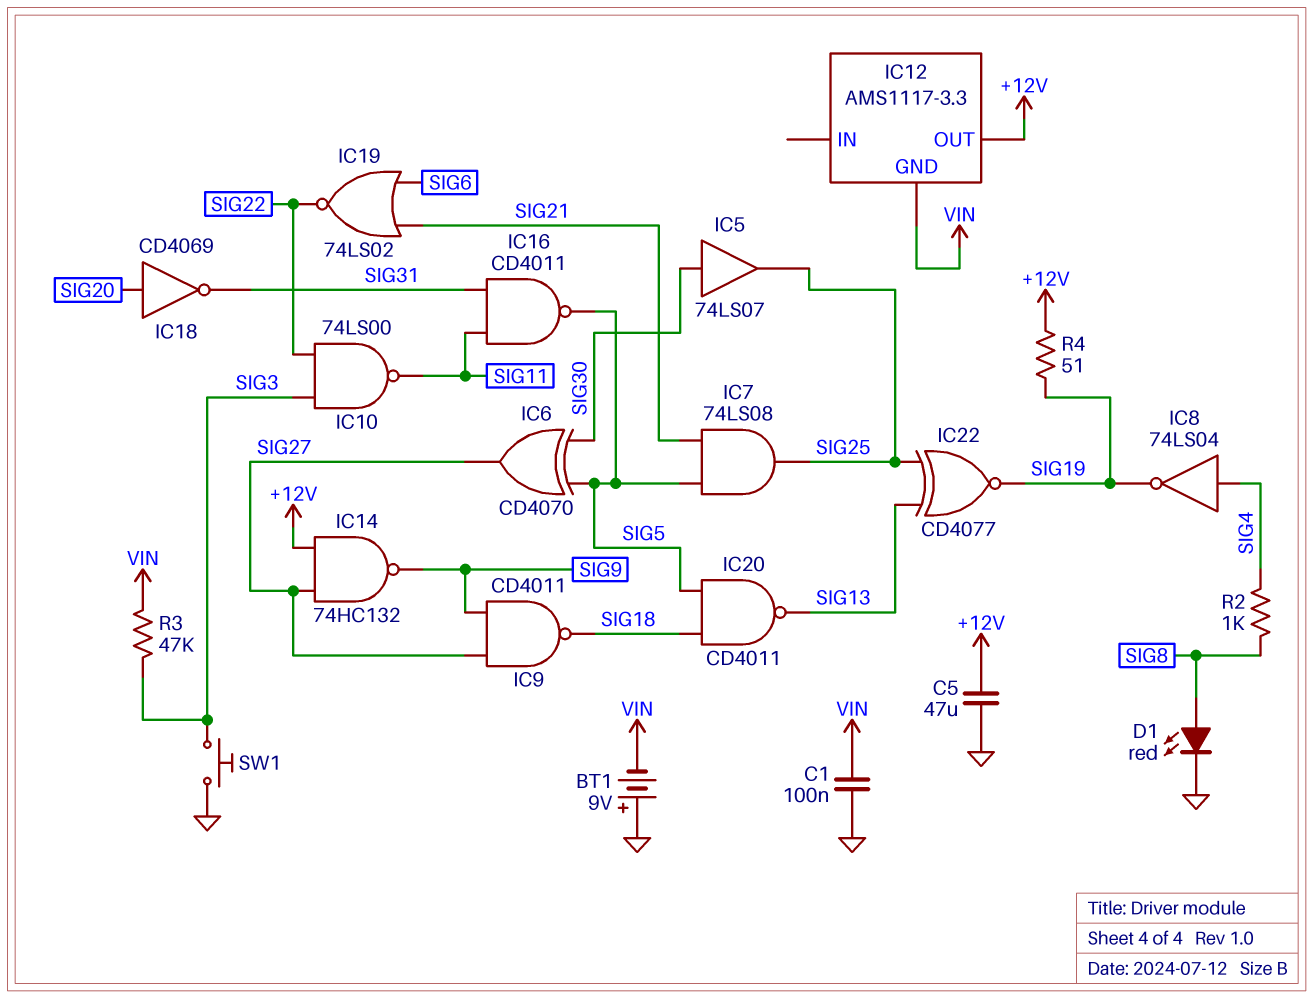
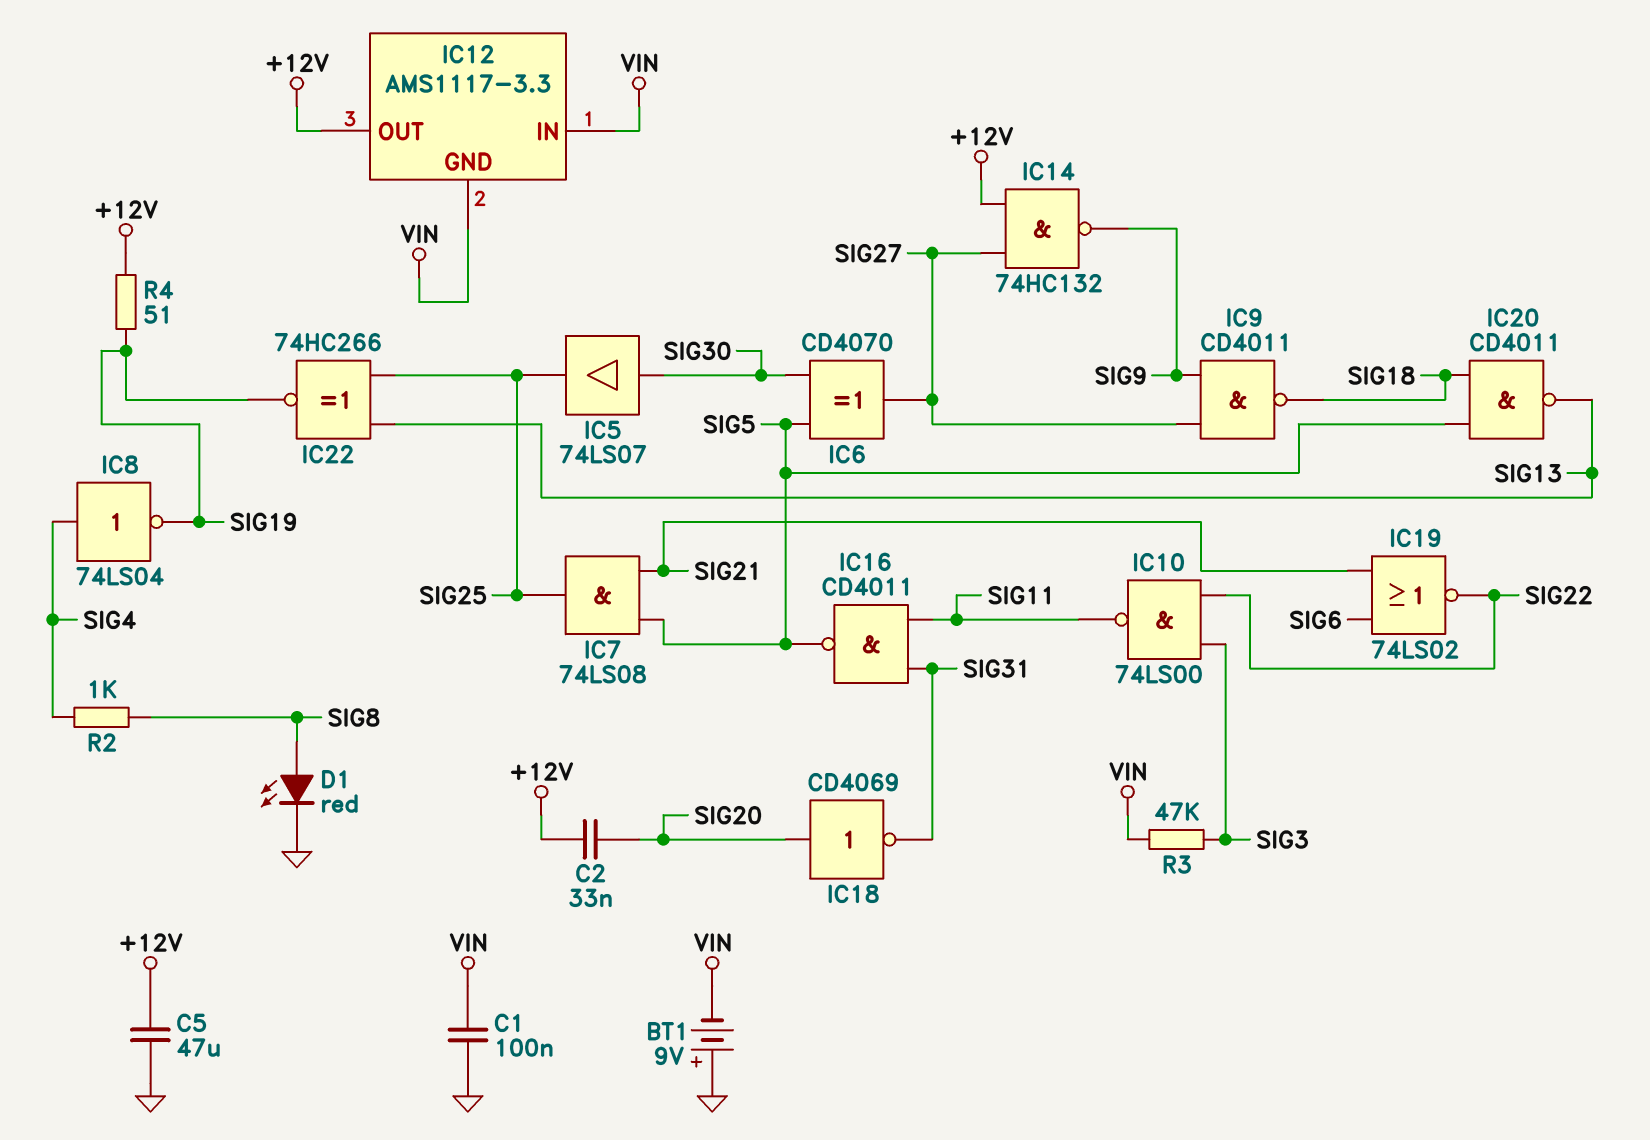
C2: none -> 33nF (+12V, SIG20)
IC12 pin IN: none -> VIN
IC22: XNOR CD4077 (in SIG13, in SIG25, out SIG19) -> XNOR 74HC266 (in SIG13, in SIG25, out SIG19)
SW1: button (GND, SIG3) -> none

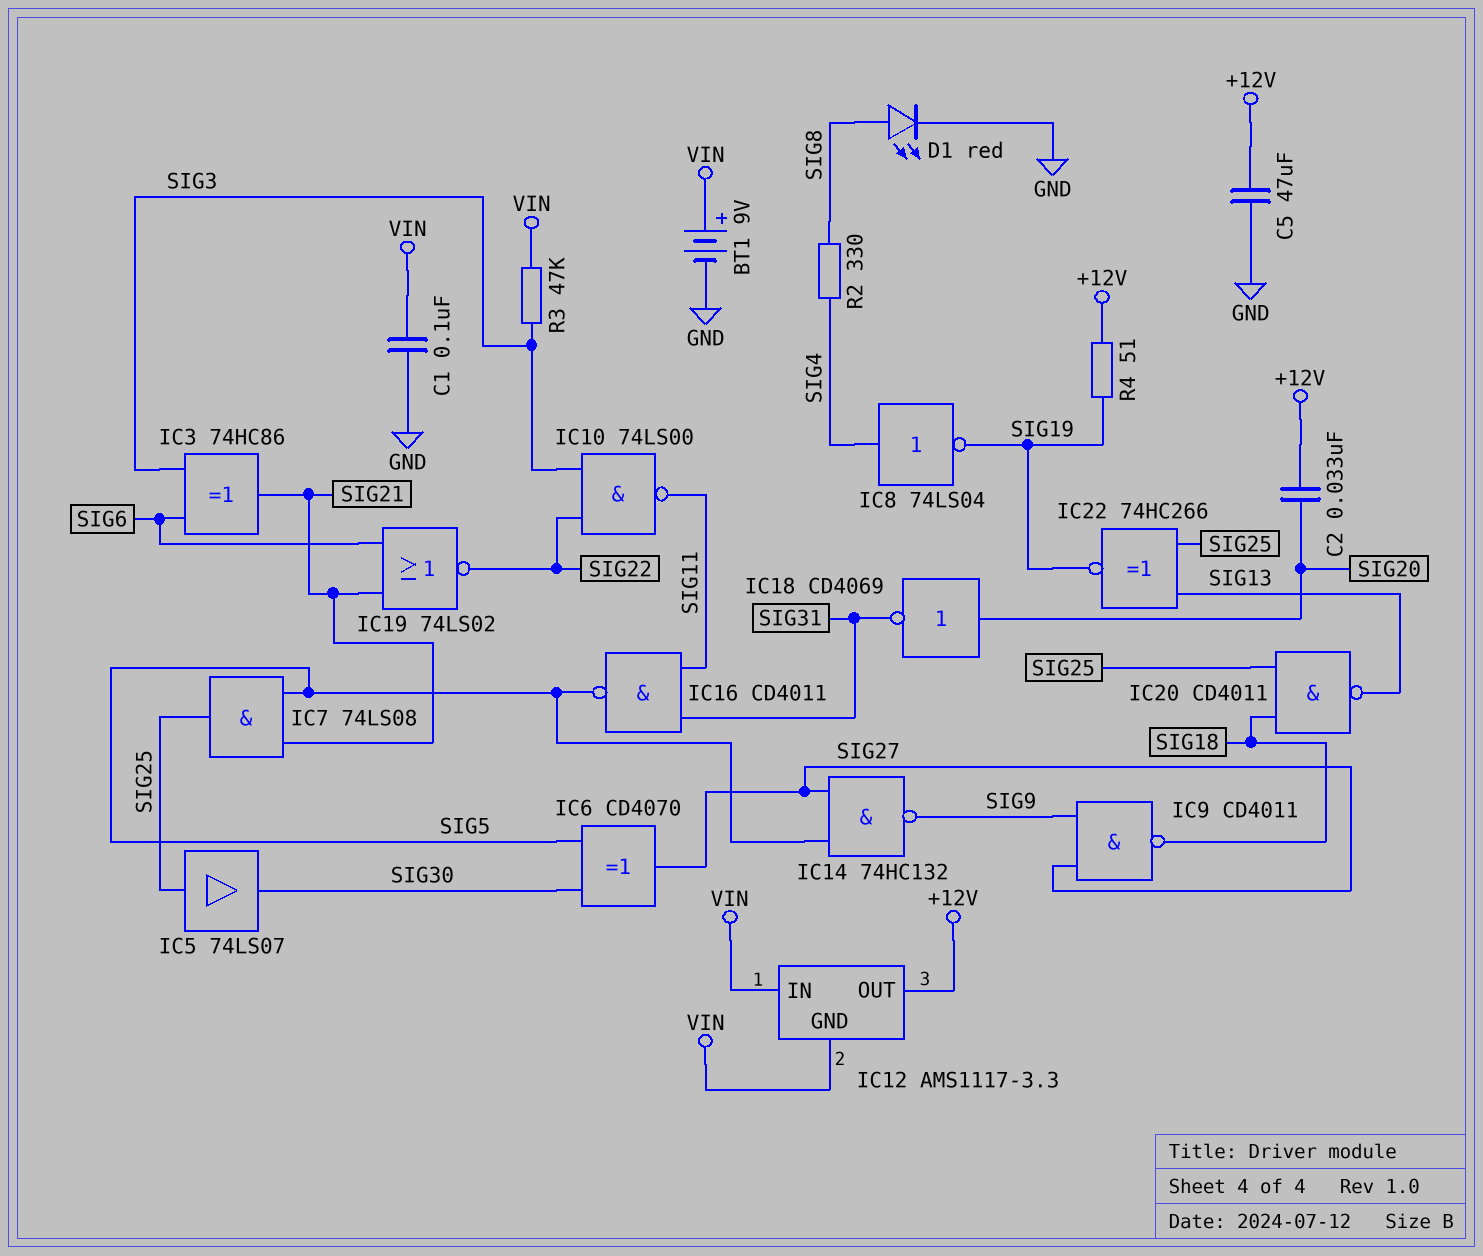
BT1: 9V (plus GND, minus VIN) -> 9V (plus VIN, minus GND)
IC3: none -> XOR 74HC86 (in SIG3, in SIG6, out SIG21)
IC5: buffer 74LS07 (in SIG30, out SIG25) -> buffer 74LS07 (in SIG25, out SIG30)
IC14: NAND 74HC132 (in +12V, in SIG27, out SIG9) -> NAND 74HC132 (in SIG5, in SIG27, out SIG9)
IC20: NAND CD4011 (in SIG5, in SIG18, out SIG13) -> NAND CD4011 (in SIG18, in SIG25, out SIG13)
R2: 1k (SIG4, SIG8) -> 330 (SIG4, SIG8)

